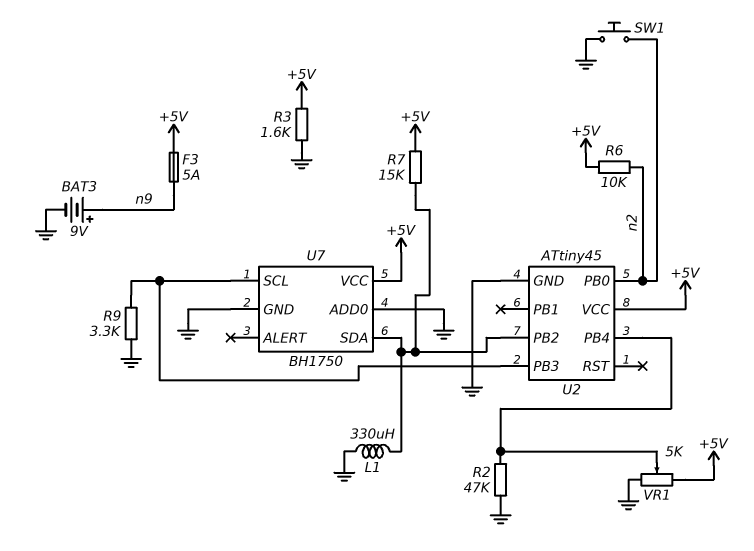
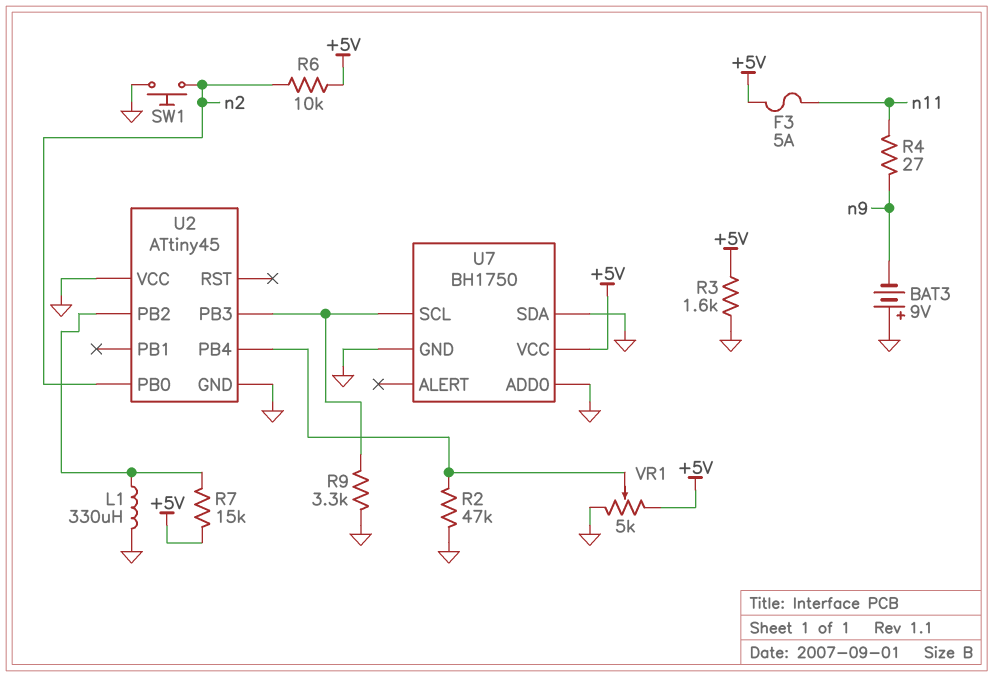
BAT3: 9V (plus n9, minus GND) -> 9V (plus GND, minus n9)
F3: 5A (+5V, n9) -> 5A (+5V, n11)
R4: none -> 27 (n9, n11)
U2 pin VCC: +5V -> GND
U7 pin SDA: U2/PB2 -> GND

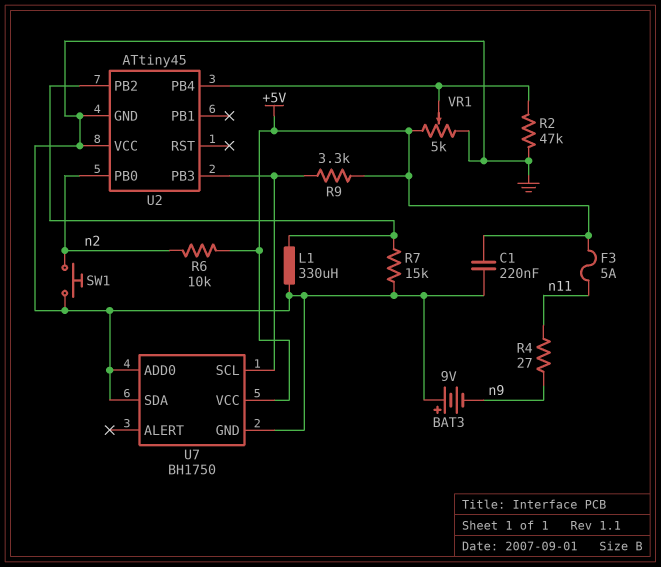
C1: none -> 220nF (+5V, GND)
R3: 1.6k (+5V, GND) -> none
R7: 15k (+5V, U2/PB2) -> 15k (GND, U2/PB2)
R9: 3.3k (GND, U2/PB3) -> 3.3k (+5V, U2/PB3)

